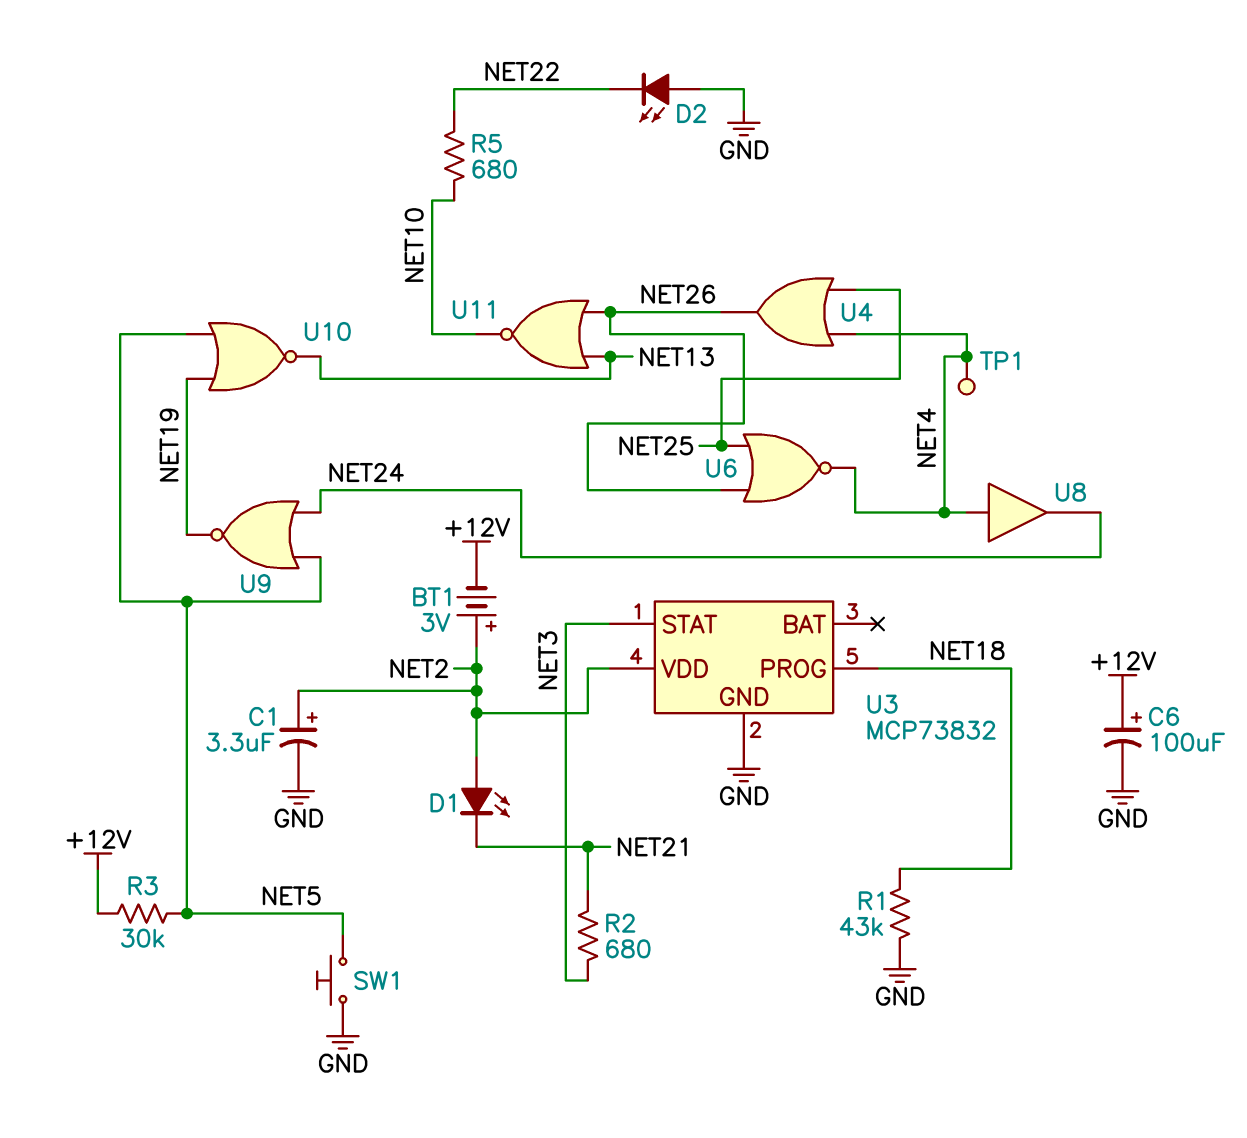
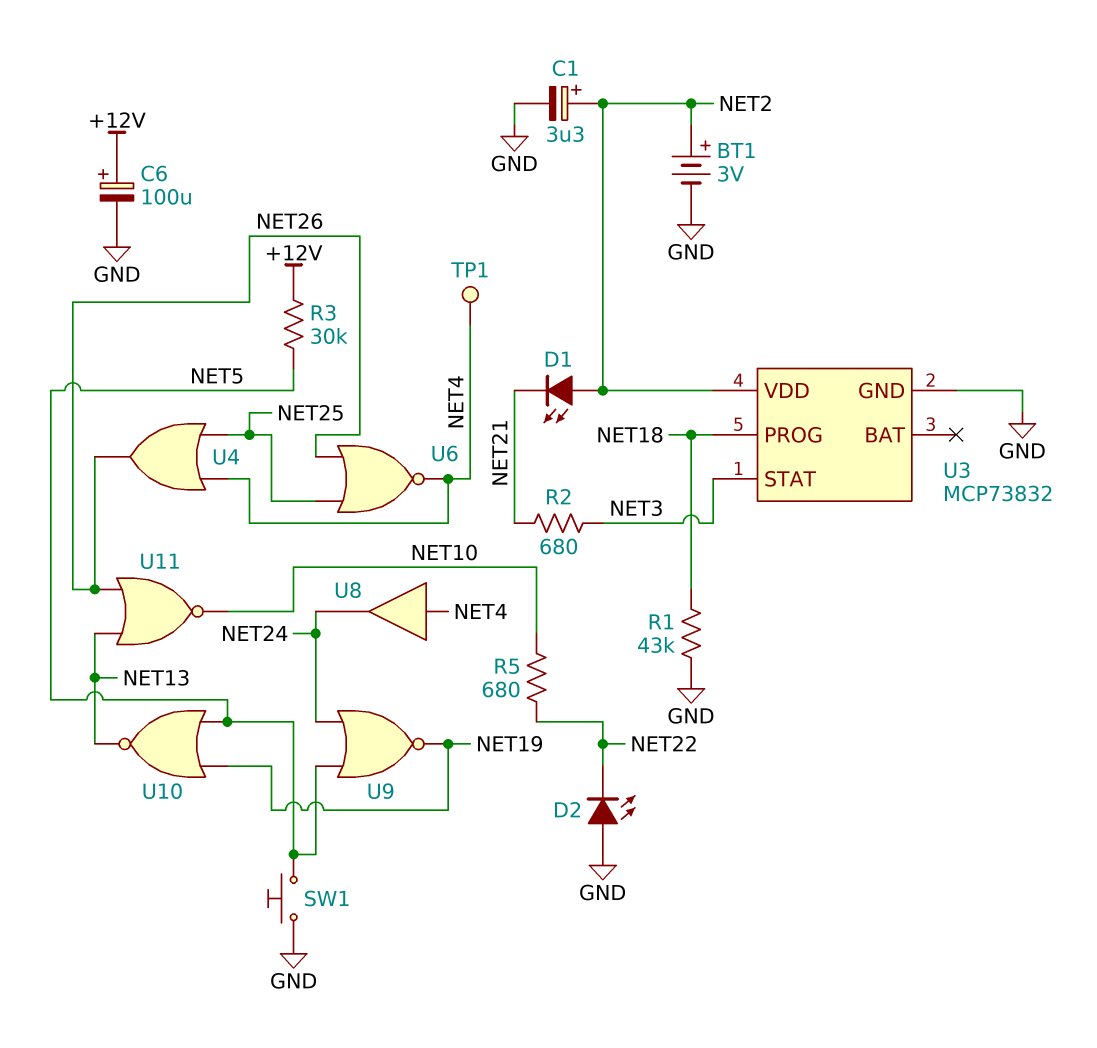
BT1: 3V (plus NET2, minus +12V) -> 3V (plus NET2, minus GND)

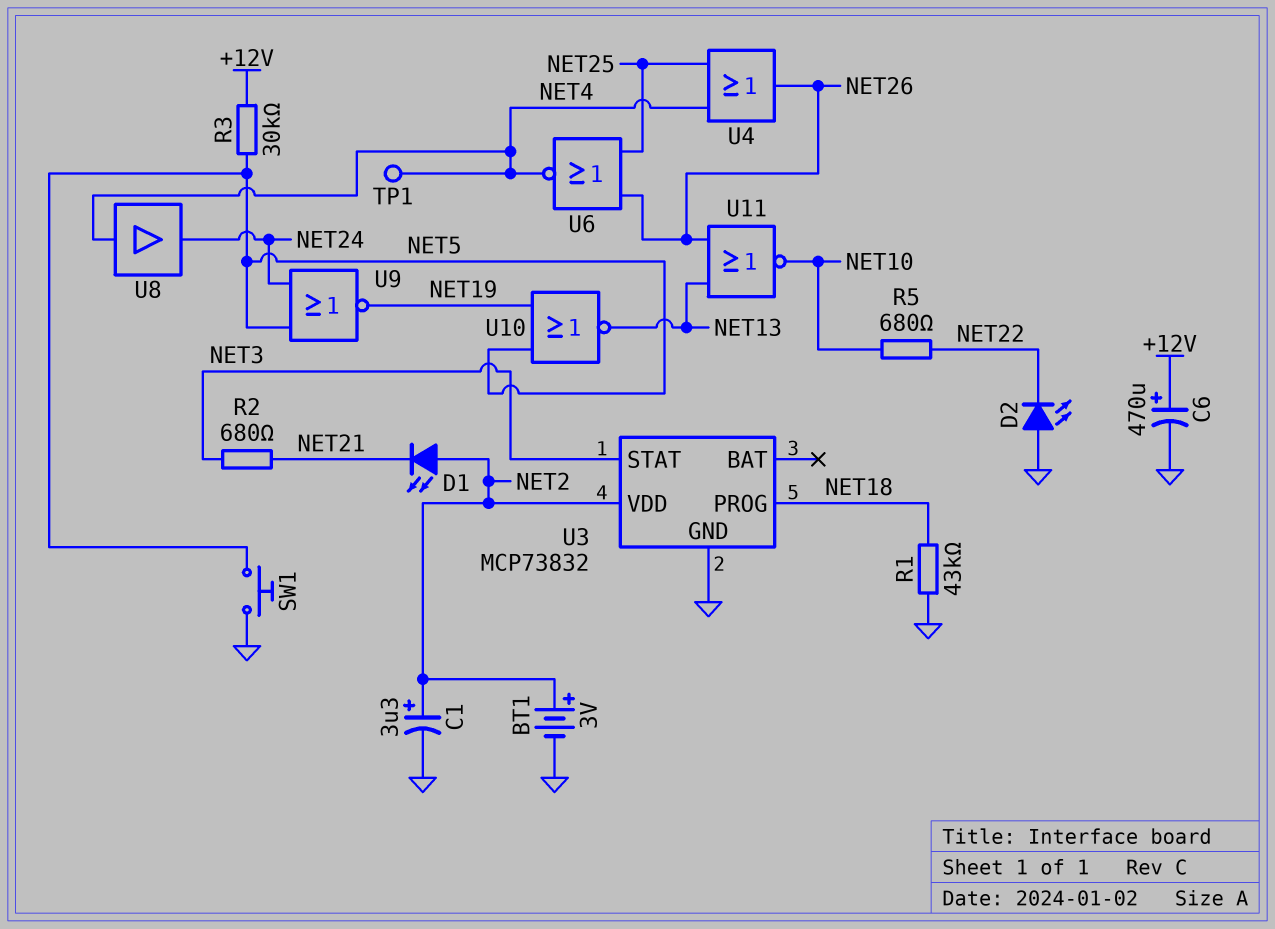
C6: 100uF (plus +12V, minus GND) -> 470uF (plus +12V, minus GND)

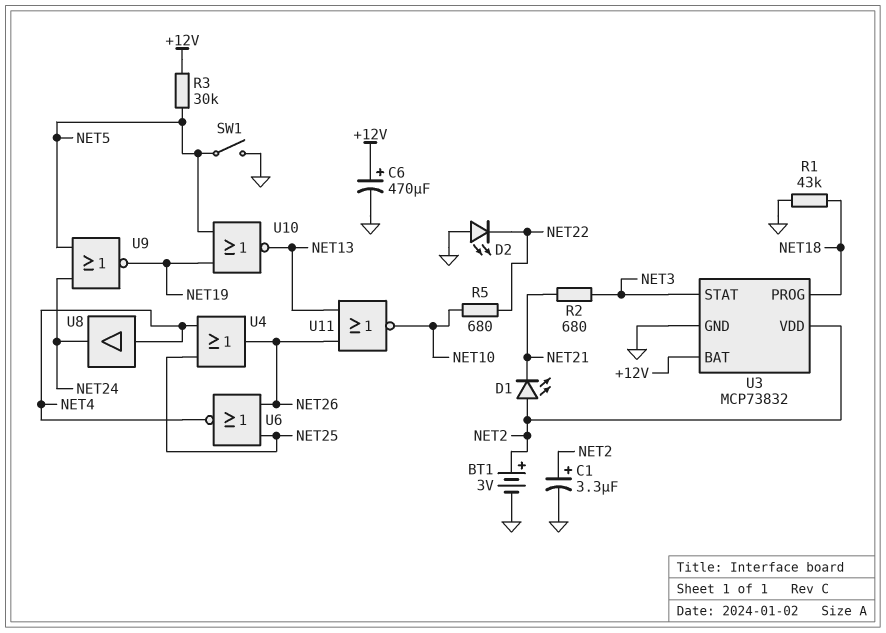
SW1: button (GND, NET5) -> switch (GND, NET5)
TP1: test point (NET4) -> none
U3 pin BAT: none -> +12V

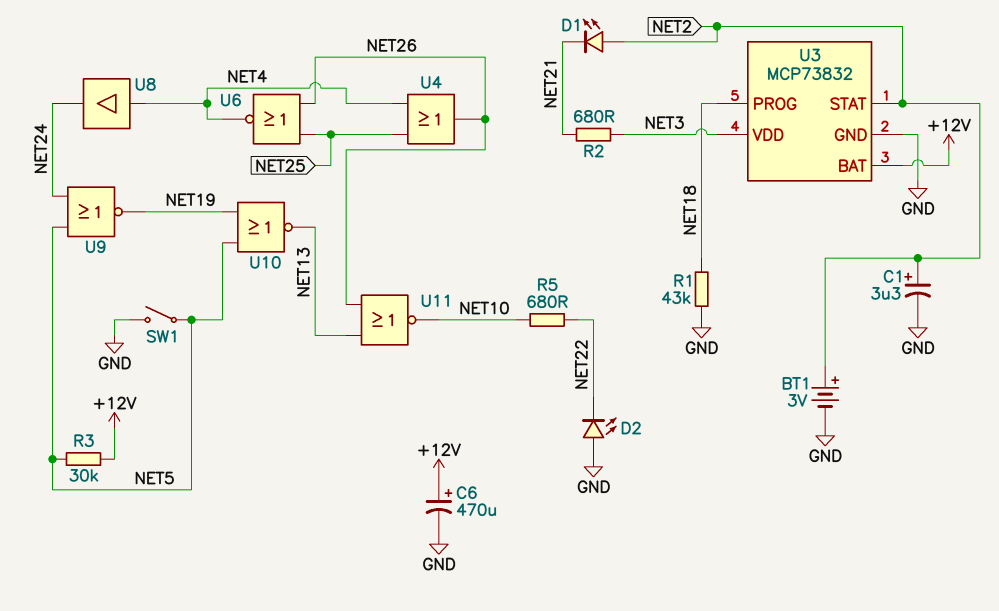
U3 pin STAT: NET3 -> NET2
U3 pin VDD: NET2 -> NET3

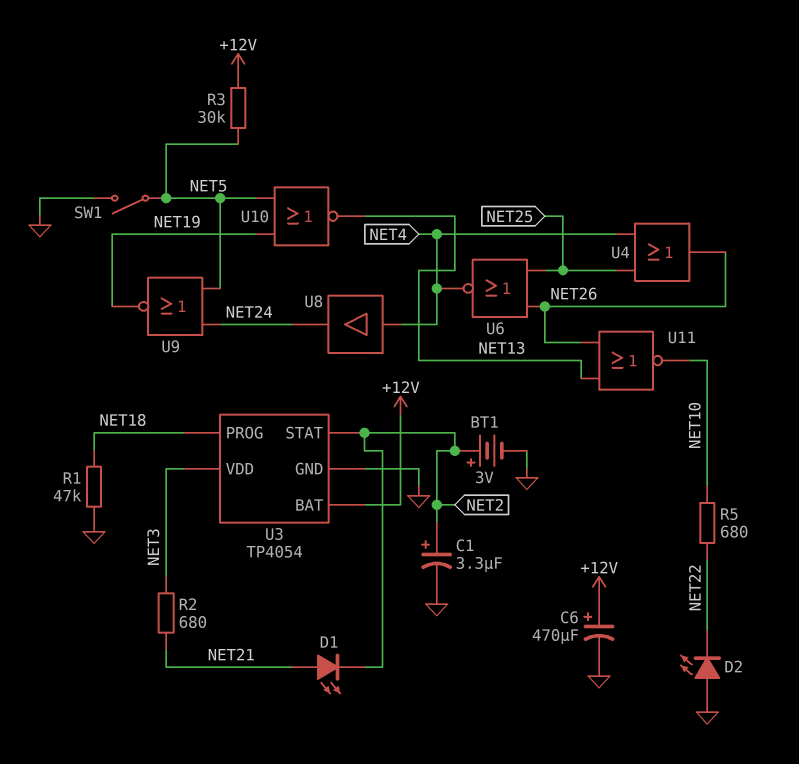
D1: LED (A NET2, K NET21) -> LED (A NET21, K NET2)
R1: 43k (GND, NET18) -> 47k (GND, NET18)
U3: MCP73832 -> TP4054

